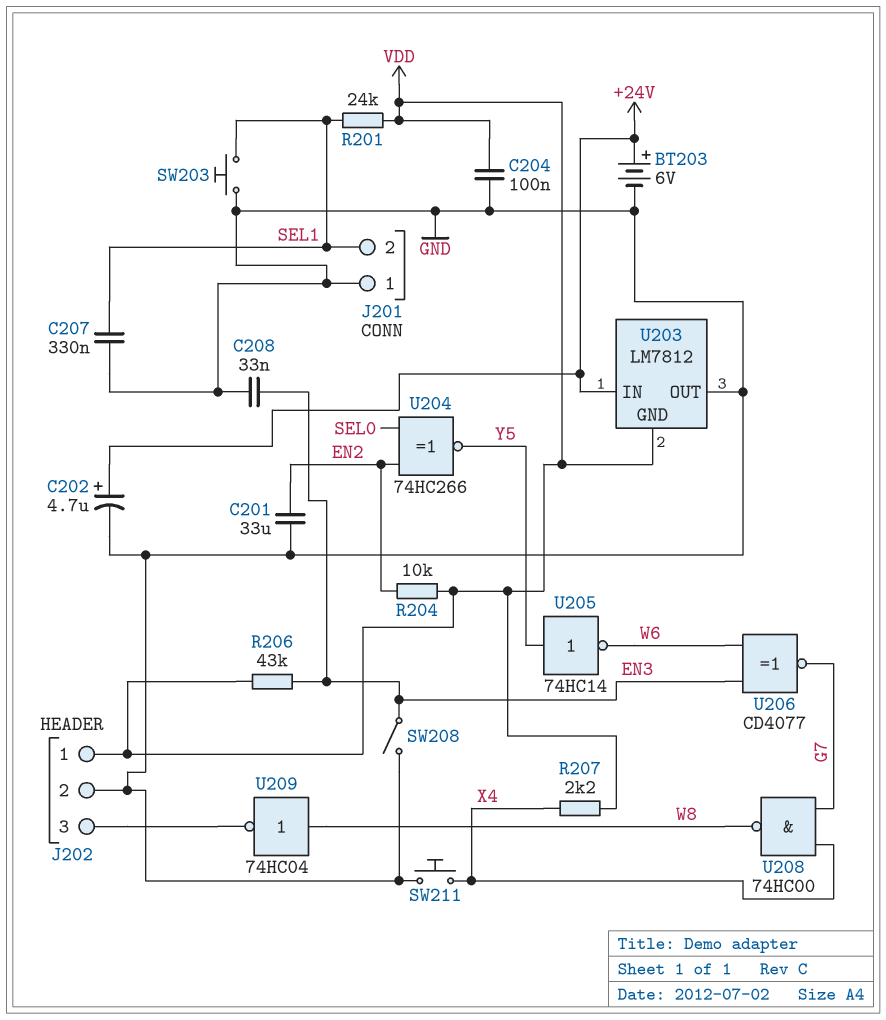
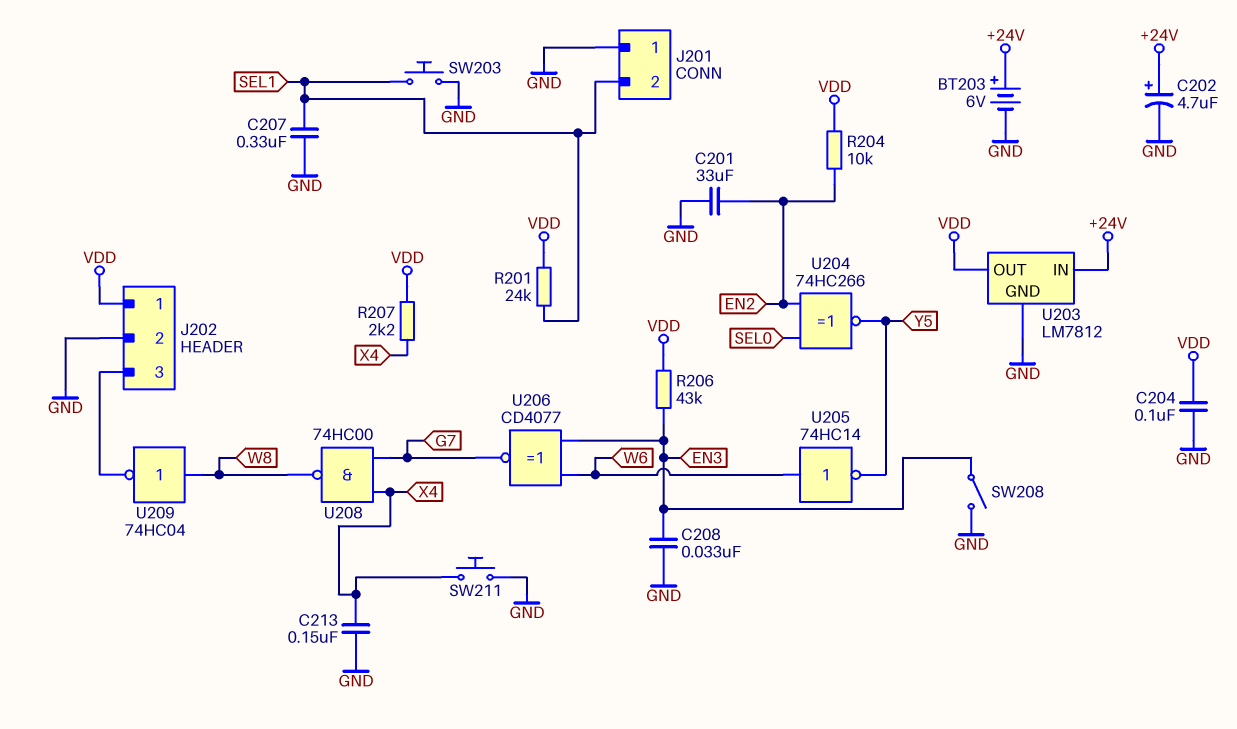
C213: none -> 150nF (GND, X4)
U203 pin GND: VDD -> GND
U203 pin OUT: GND -> VDD
U205: NOT 74HC14 (in Y5, out W6) -> NOT 74HC14 (in W6, out Y5)

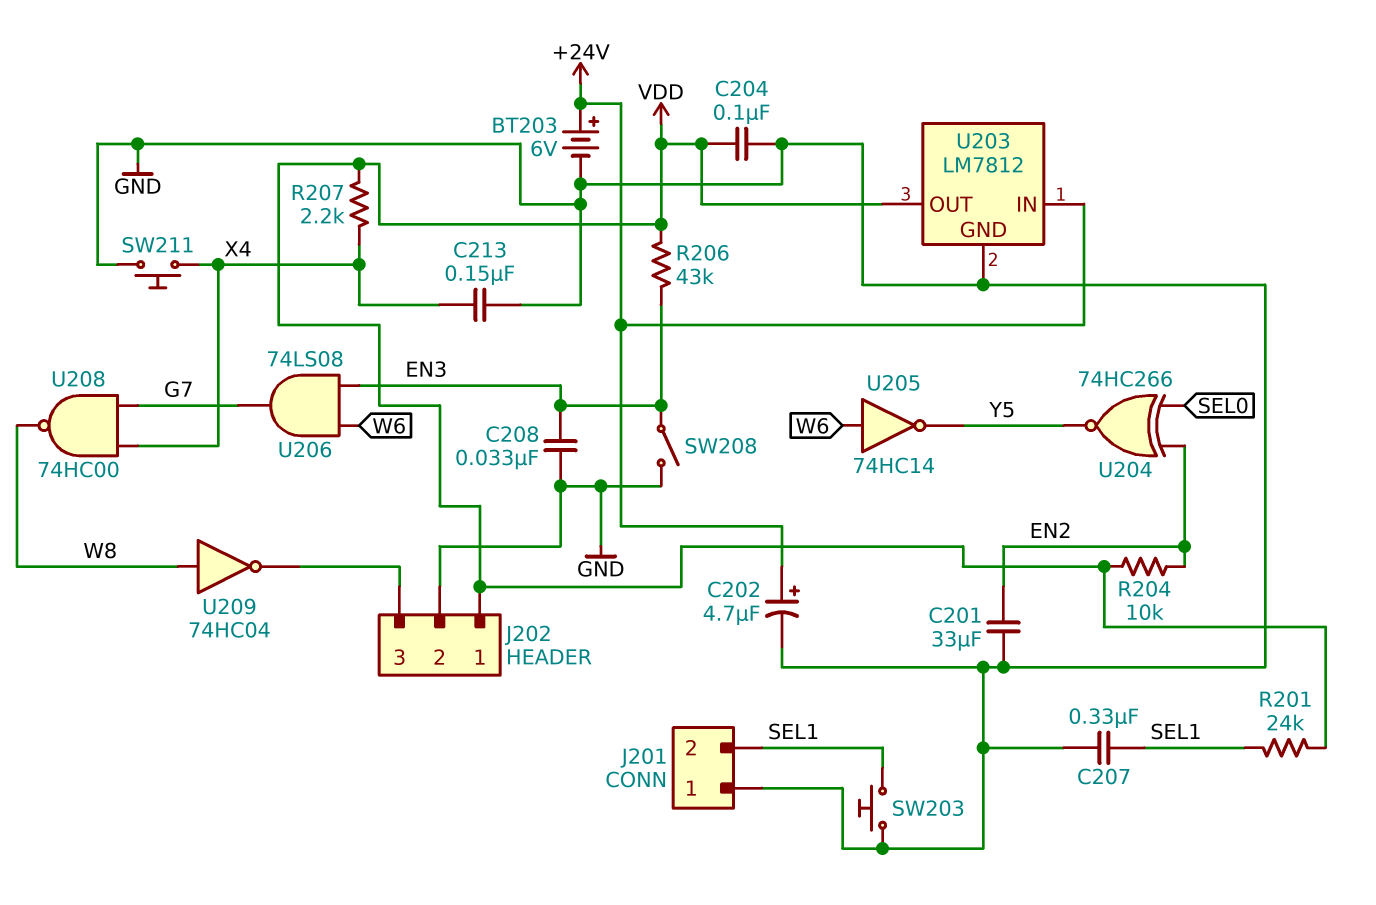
U206: XNOR CD4077 (in EN3, in W6, out G7) -> AND 74LS08 (in EN3, in W6, out G7)

